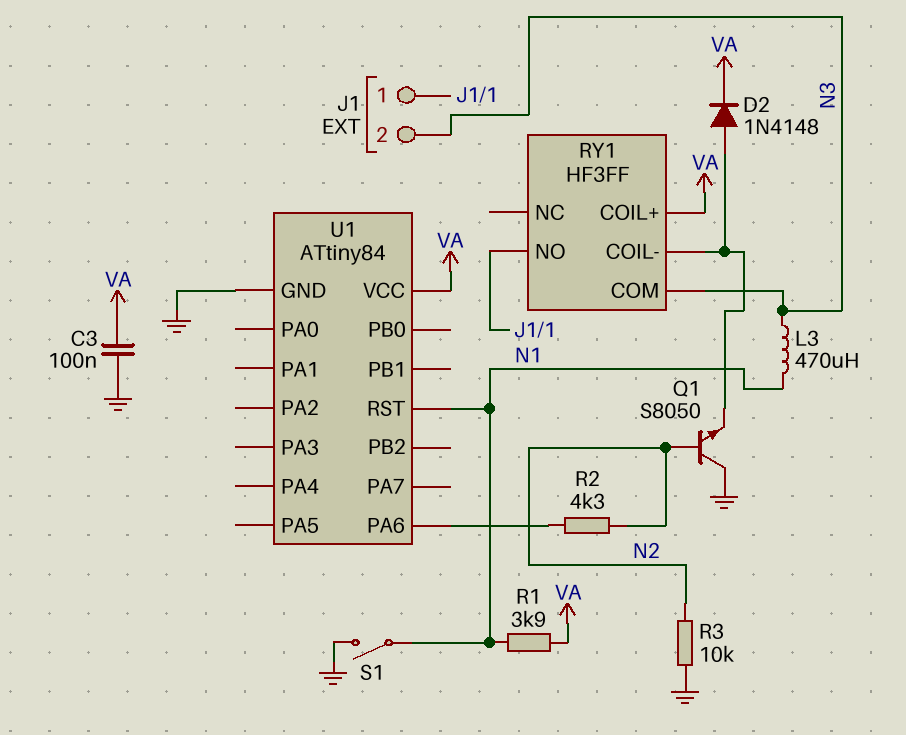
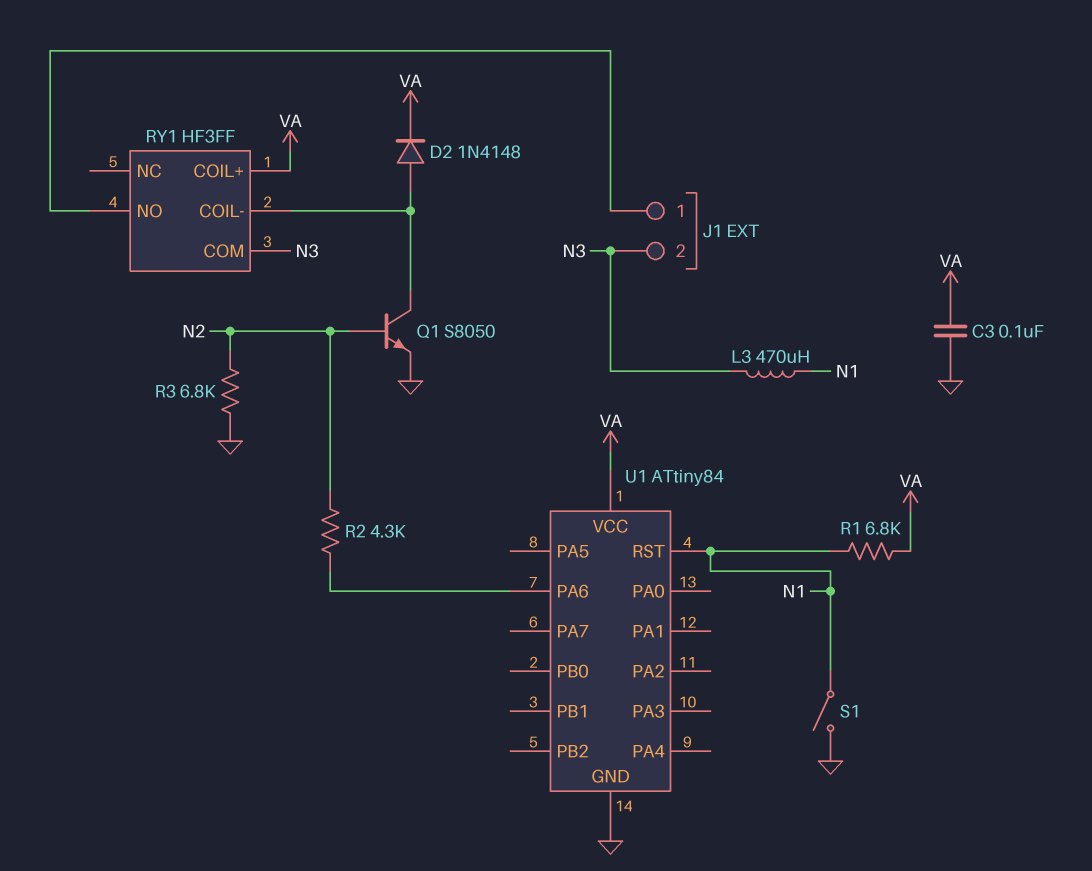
Q1: NPN S8050 (B N2, C GND, E RY1/COIL-) -> NPN S8050 (B N2, C RY1/COIL-, E GND)
R1: 3.9k (N1, VA) -> 6.8k (N1, VA)
R3: 10k (GND, N2) -> 6.8k (GND, N2)

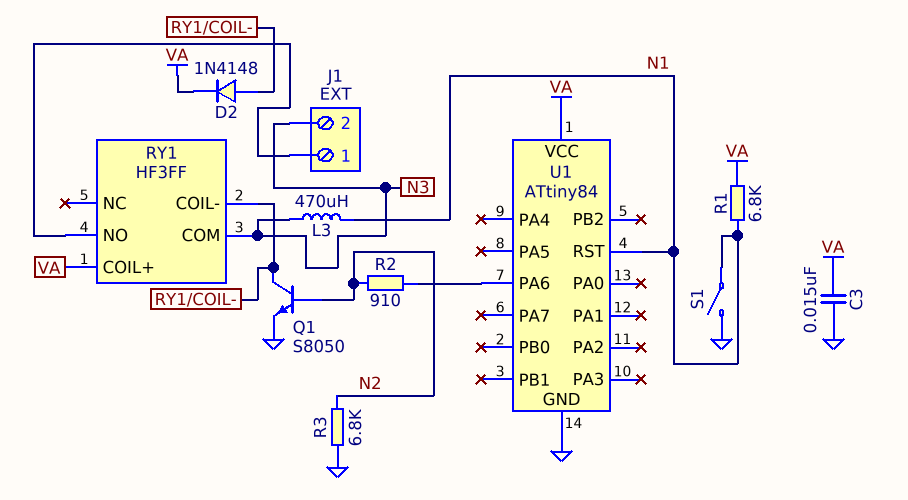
C3: 100nF (GND, VA) -> 15nF (GND, VA)
R2: 4.3k (N2, U1/PA6) -> 910 (N2, U1/PA6)

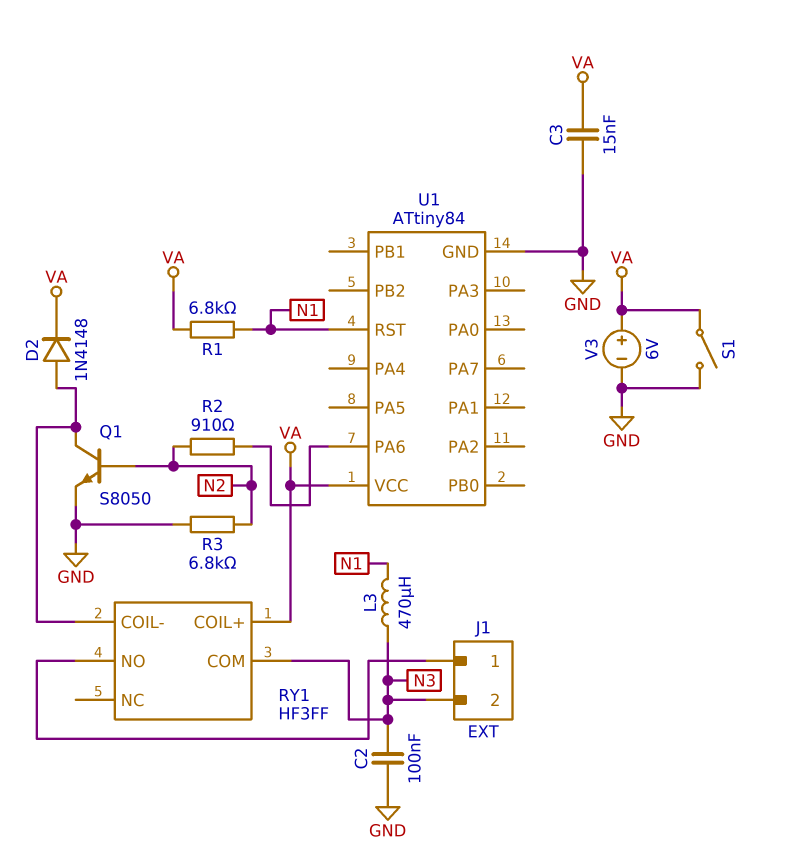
C2: none -> 100nF (GND, N3)
S1: switch (GND, N1) -> switch (GND, VA)
V3: none -> 6V (plus VA, minus GND)

